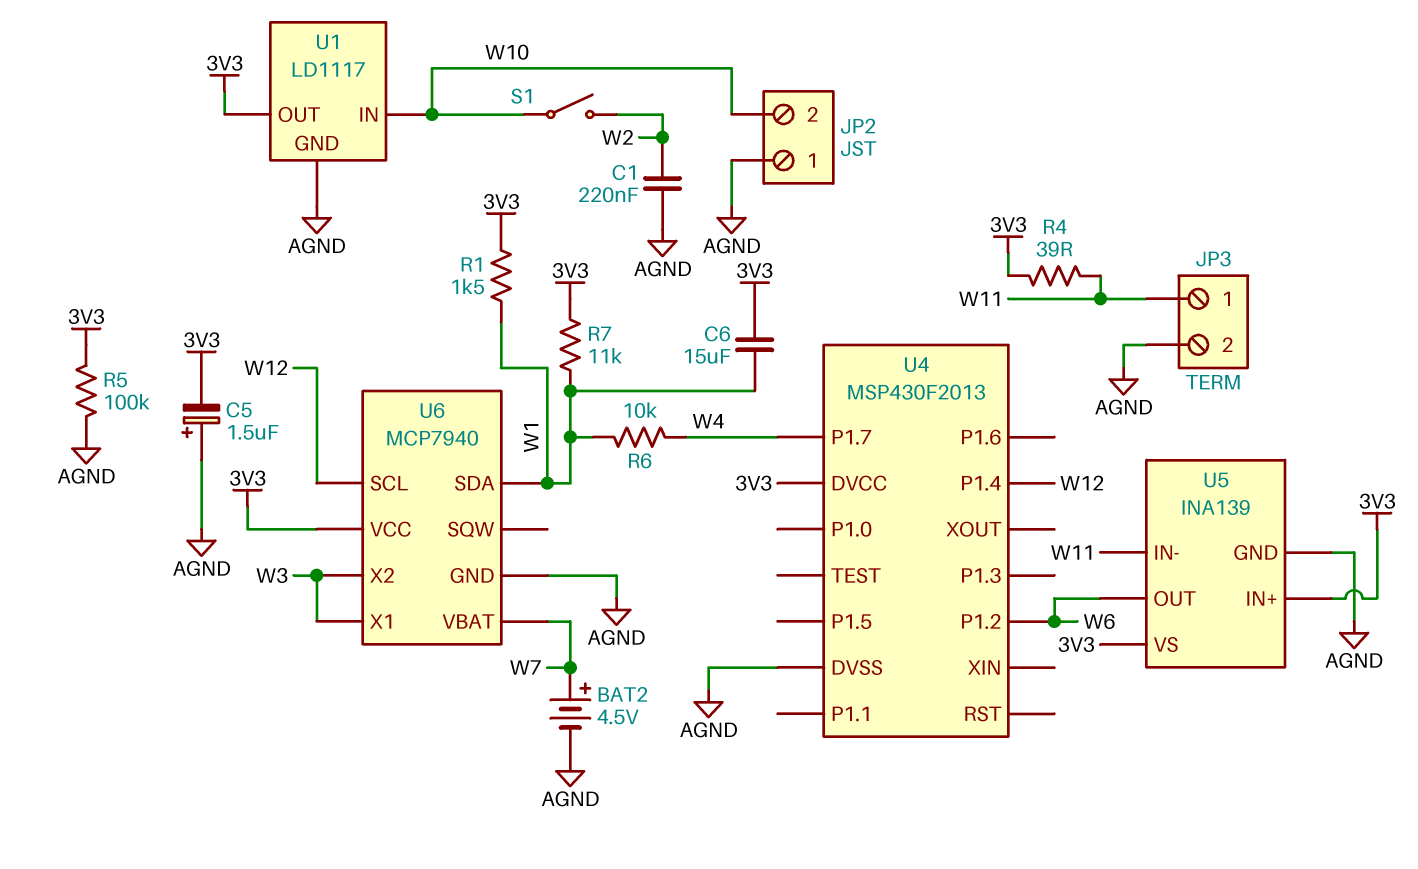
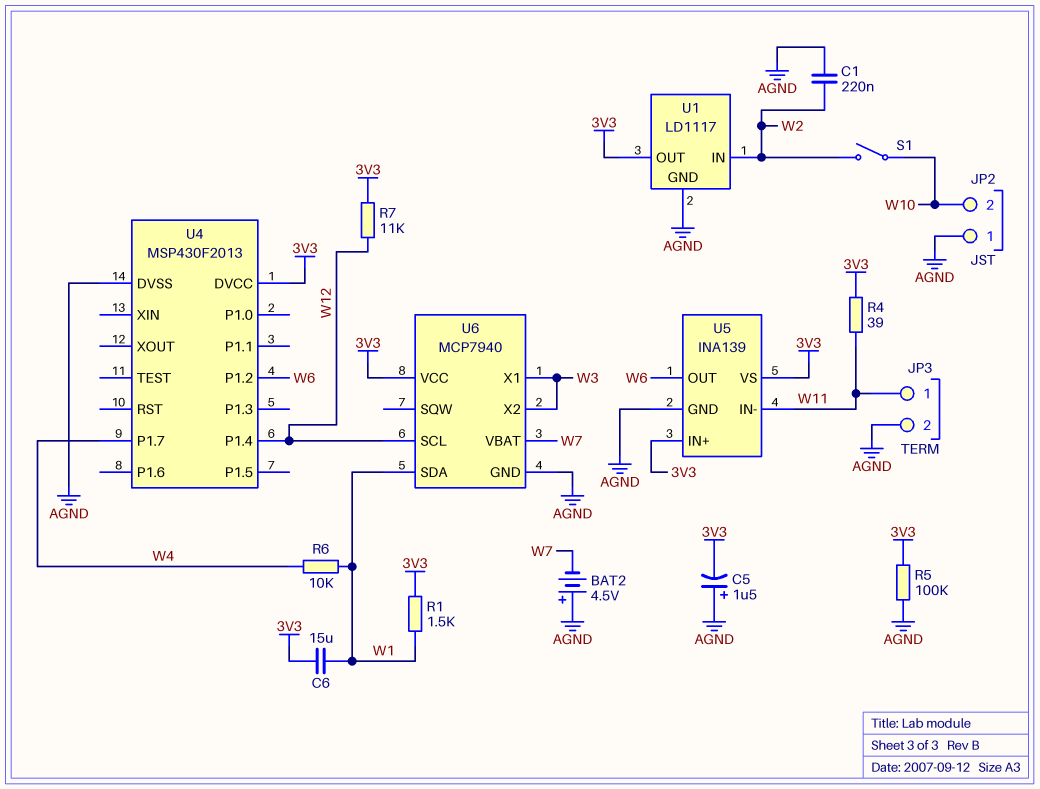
BAT2: 4.5V (plus W7, minus AGND) -> 4.5V (plus AGND, minus W7)
R7: 11k (3V3, W1) -> 11k (3V3, W12)
U1 pin IN: W10 -> W2

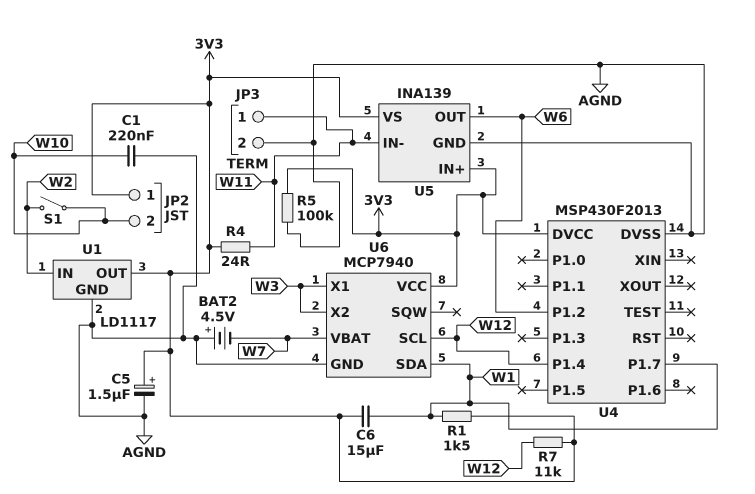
C1: 220nF (AGND, W2) -> 220nF (AGND, W10)
C5: 1.5uF (plus AGND, minus 3V3) -> 1.5uF (plus 3V3, minus AGND)
JP2 pin 1: AGND -> 3V3
R4: 39 (3V3, W11) -> 24 (3V3, W11)
R6: 10k (W1, W4) -> none
U4 pin P1.7: W4 -> W1

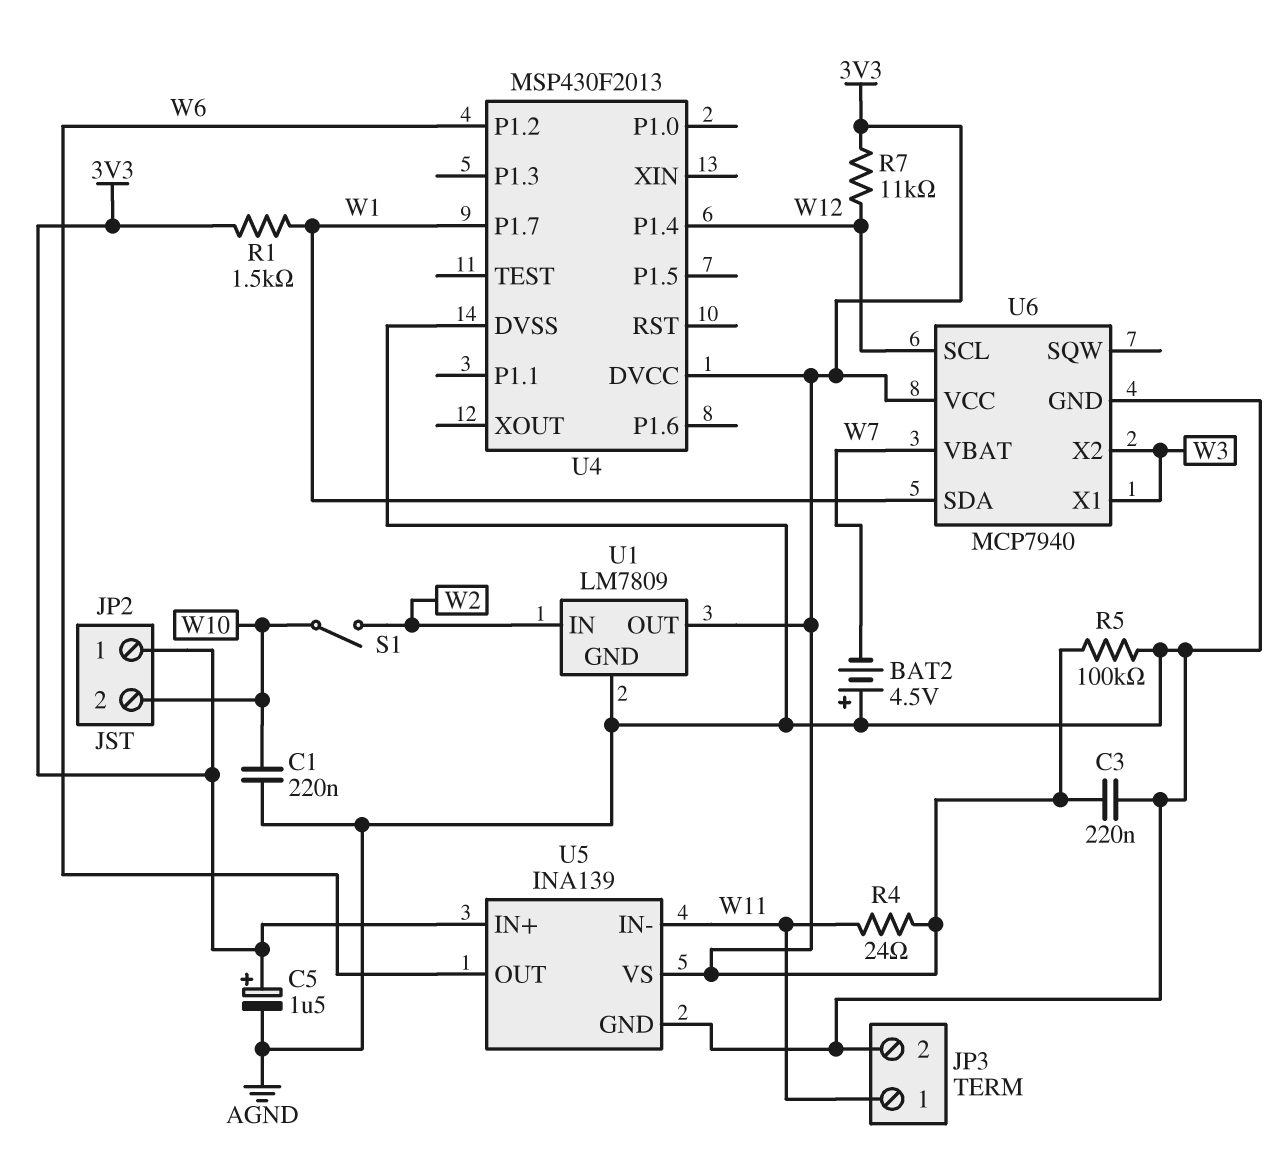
C3: none -> 220nF (3V3, AGND)
C6: 15uF (3V3, W1) -> none
U1: LD1117 -> LM7809

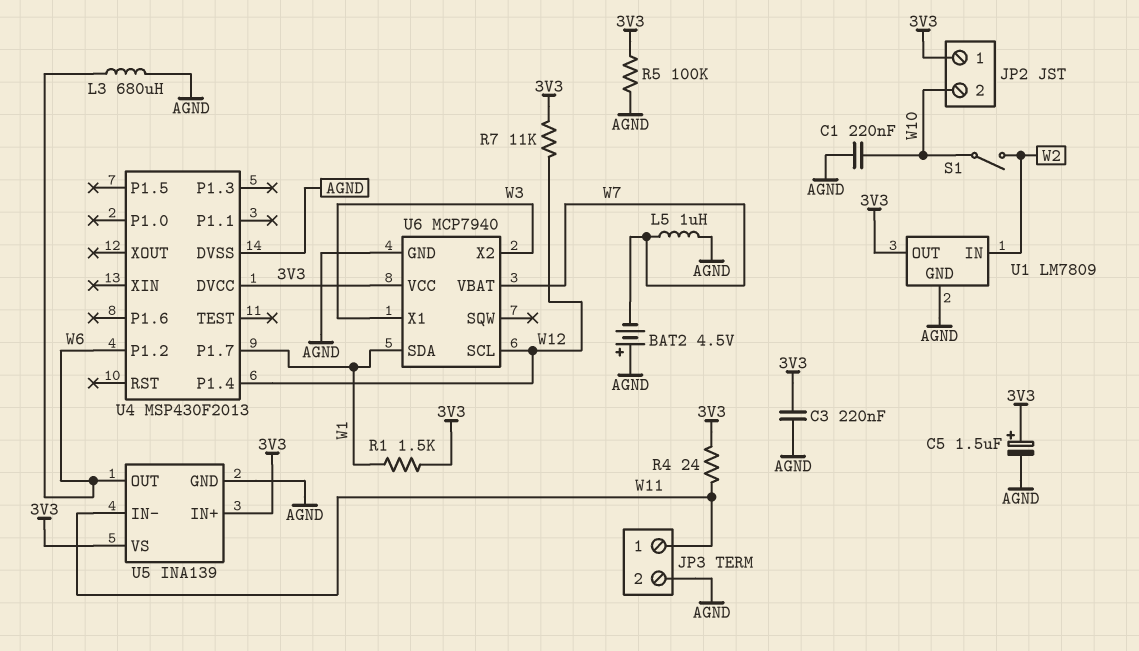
L3: none -> 680uH (AGND, W6)
L5: none -> 1uH (AGND, W7)

